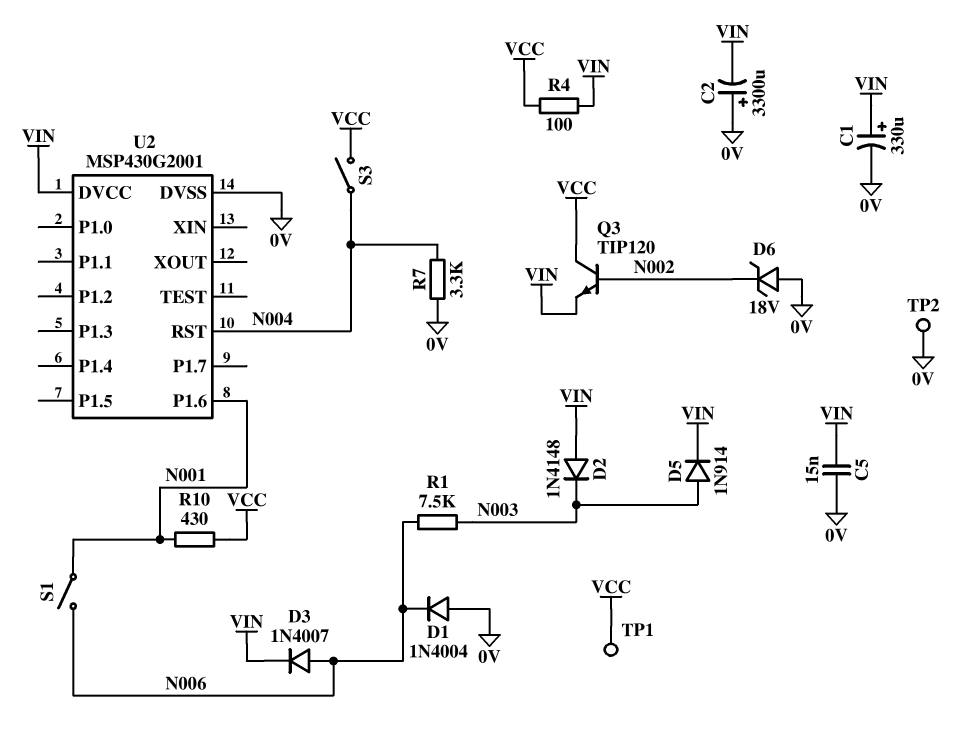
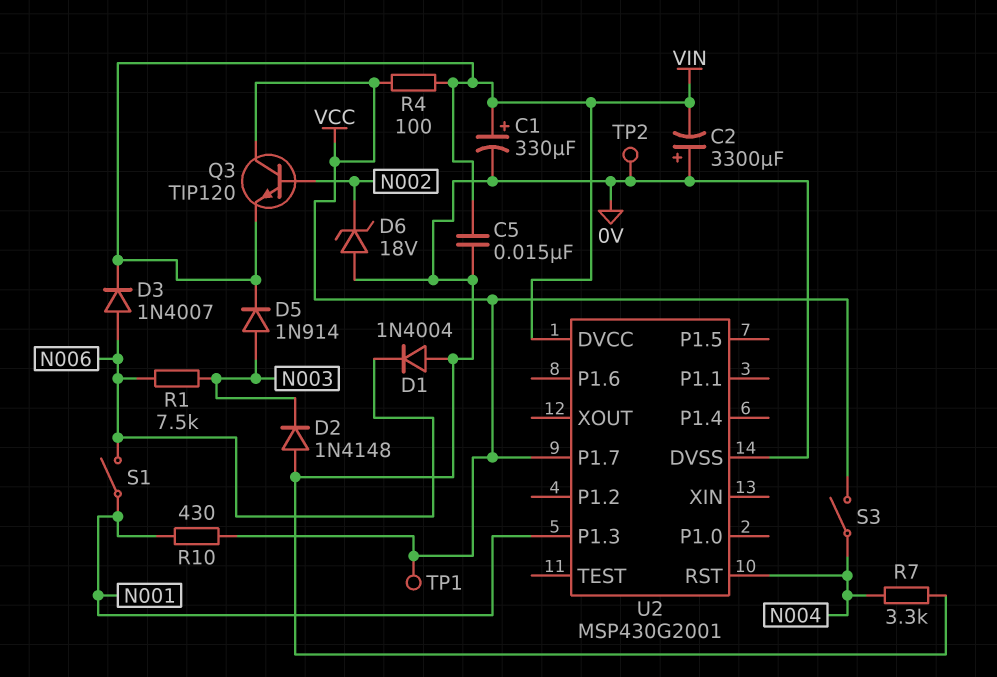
D2: diode 1N4148 (A VIN, K N003) -> diode 1N4148 (A 0V, K N003)
U2 pin P1.3: none -> N001
U2 pin P1.6: N001 -> none
U2 pin P1.7: none -> VCC

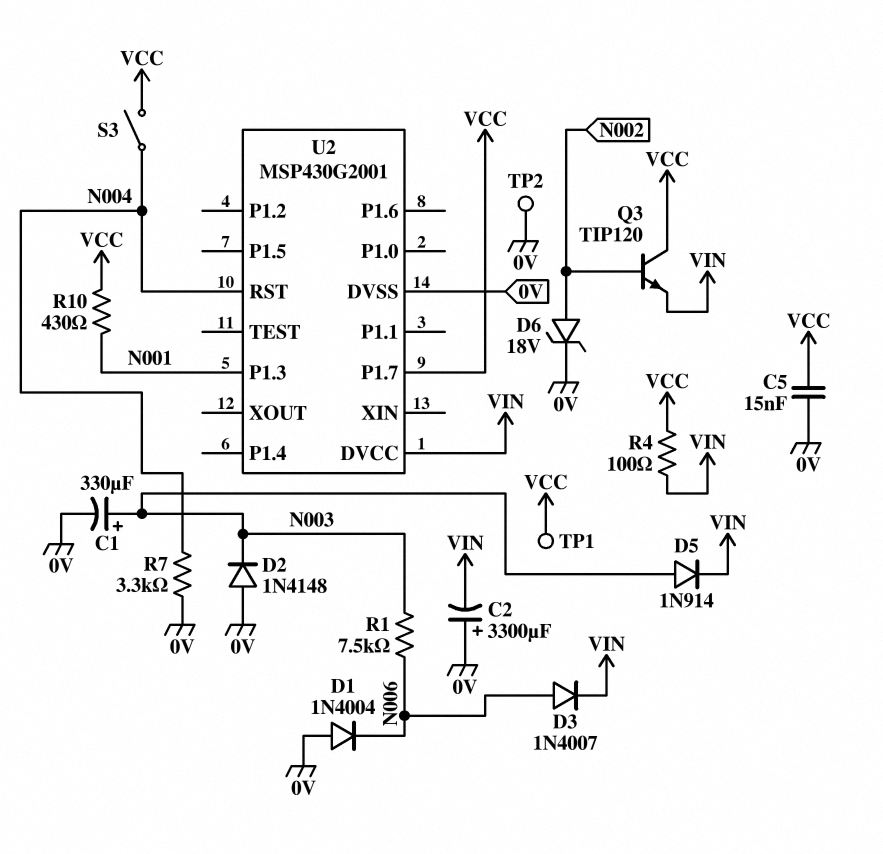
C1: 330uF (plus VIN, minus 0V) -> 330uF (plus N003, minus 0V)
C5: 15nF (0V, VIN) -> 15nF (0V, VCC)
D6: zener 18V (A 0V, K N002) -> zener 18V (A N002, K 0V)
S1: switch (N001, N006) -> none

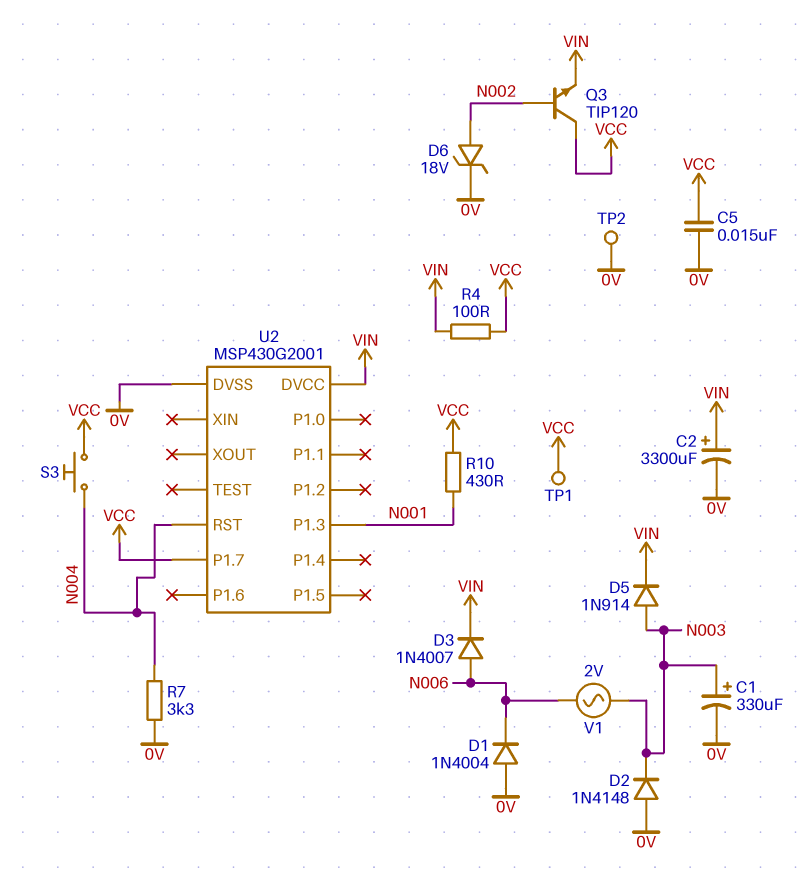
C2: 3300uF (plus 0V, minus VIN) -> 3300uF (plus VIN, minus 0V)
R1: 7.5k (N003, N006) -> none
S3: switch (N004, VCC) -> button (N004, VCC)
V1: none -> AC 2V (N003, N006)

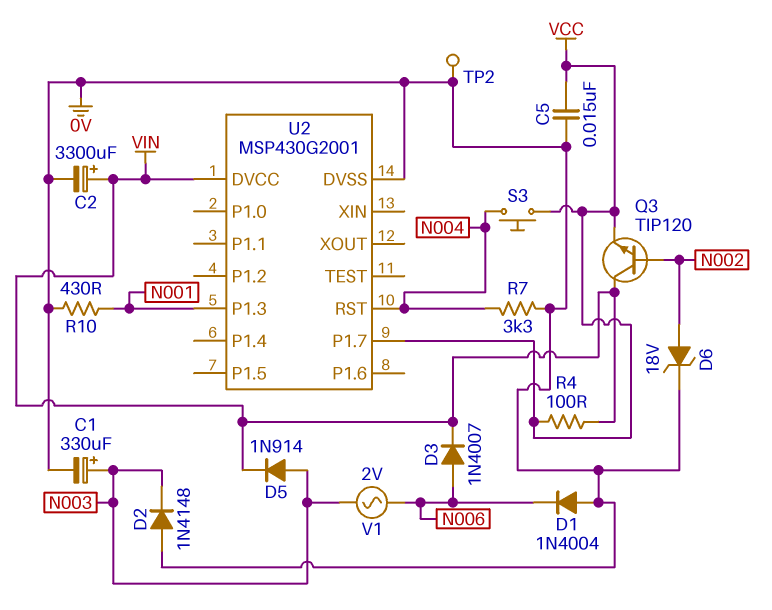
Q3: NPN TIP120 (B N002, C VCC, E VIN) -> NPN TIP120 (B N002, C VIN, E VCC)
R10: 430 (N001, VCC) -> 430 (0V, N001)
TP1: test point (VCC) -> none

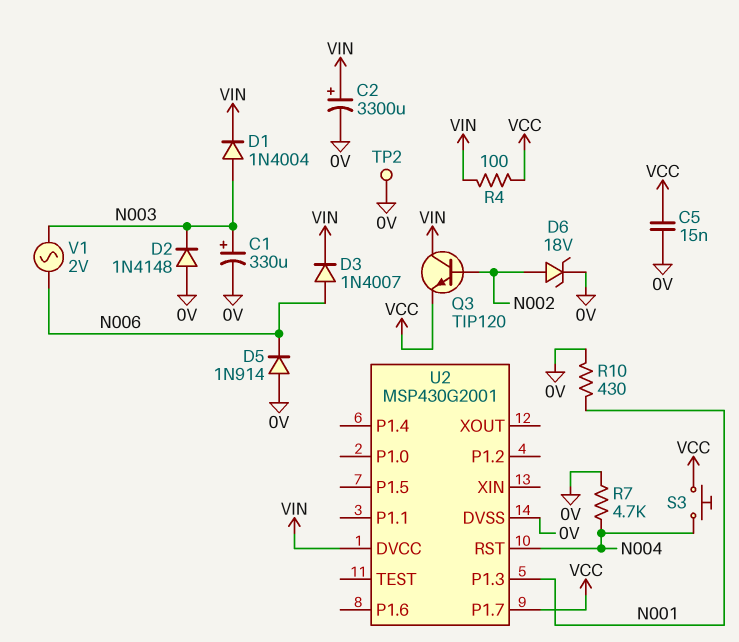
D1: diode 1N4004 (A 0V, K N006) -> diode 1N4004 (A N003, K VIN)
D5: diode 1N914 (A N003, K VIN) -> diode 1N914 (A 0V, K N006)
R7: 3.3k (0V, N004) -> 4.7k (0V, N004)

